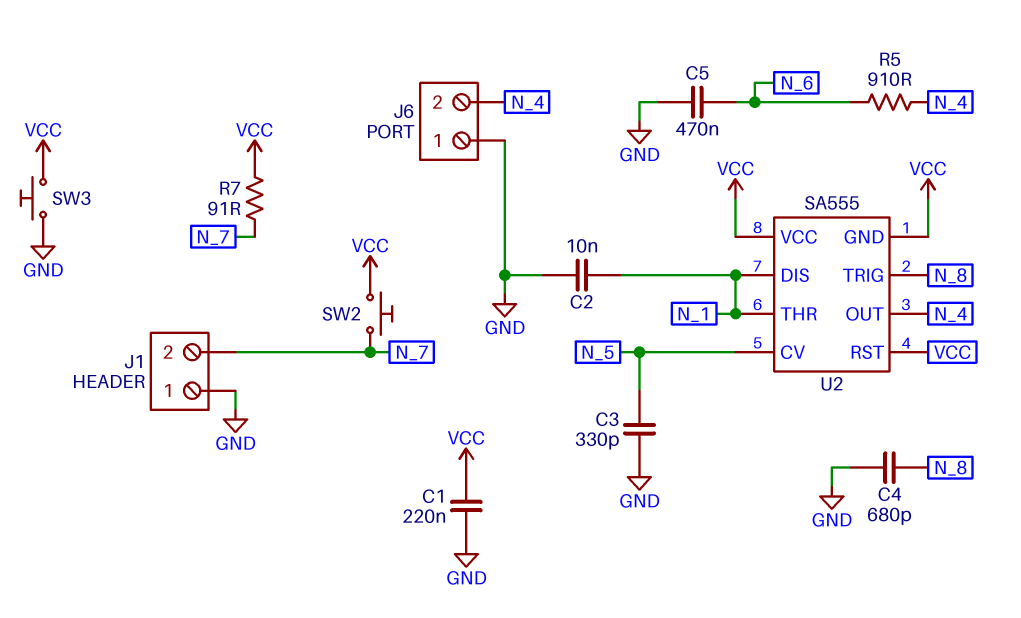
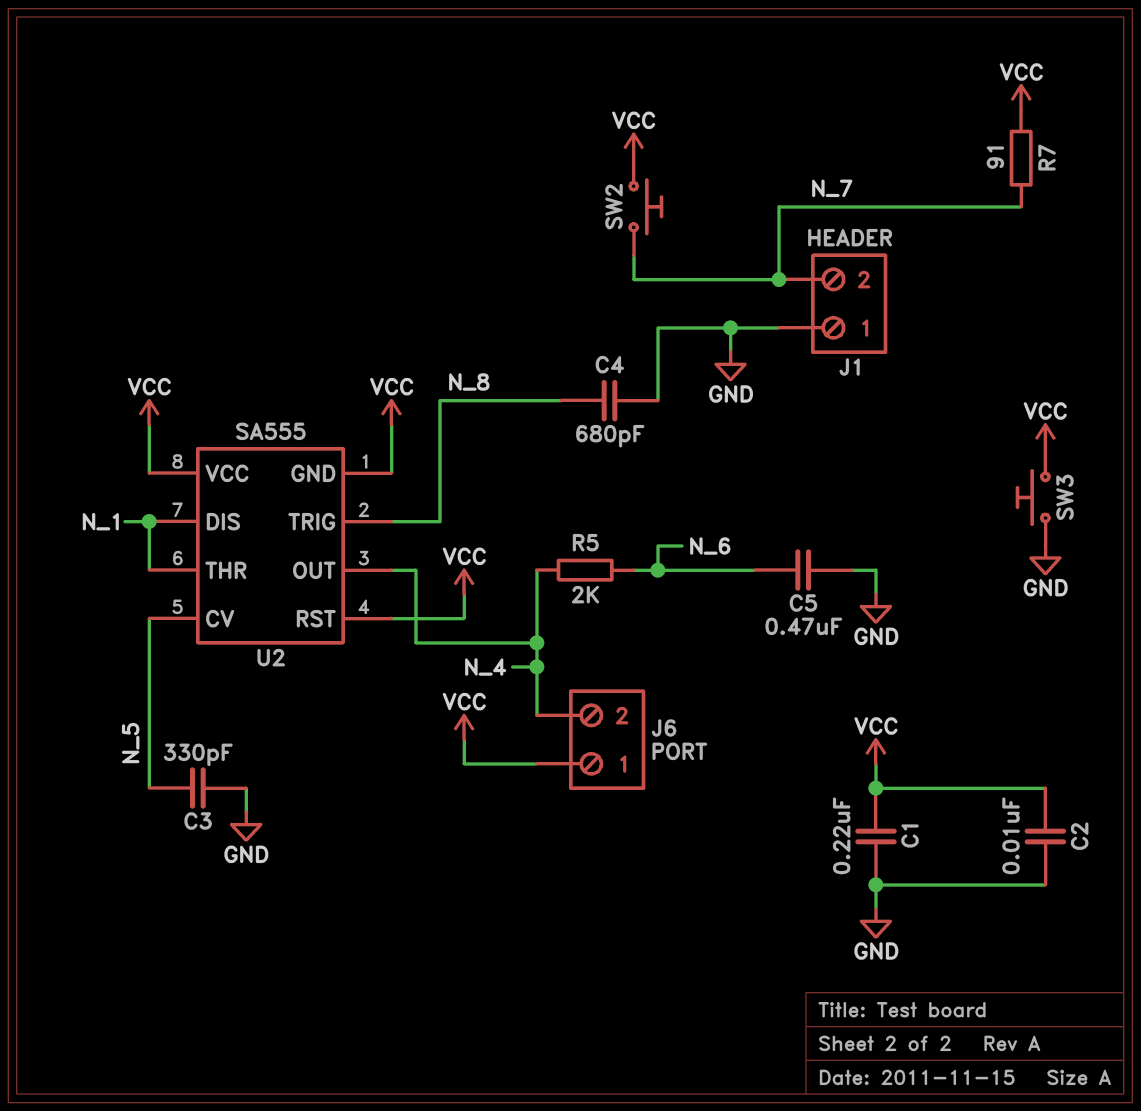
C2: 10nF (GND, N_1) -> 10nF (GND, VCC)
J6 pin 1: GND -> VCC
R5: 910 (N_4, N_6) -> 2k (N_4, N_6)

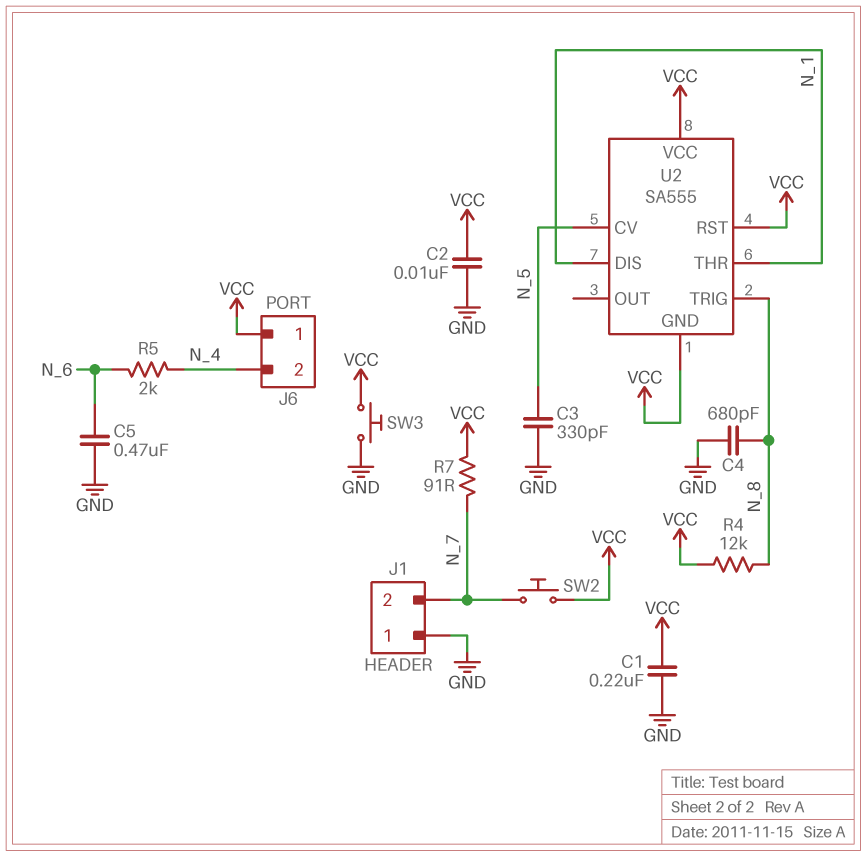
R4: none -> 12k (N_8, VCC)
U2 pin OUT: N_4 -> none

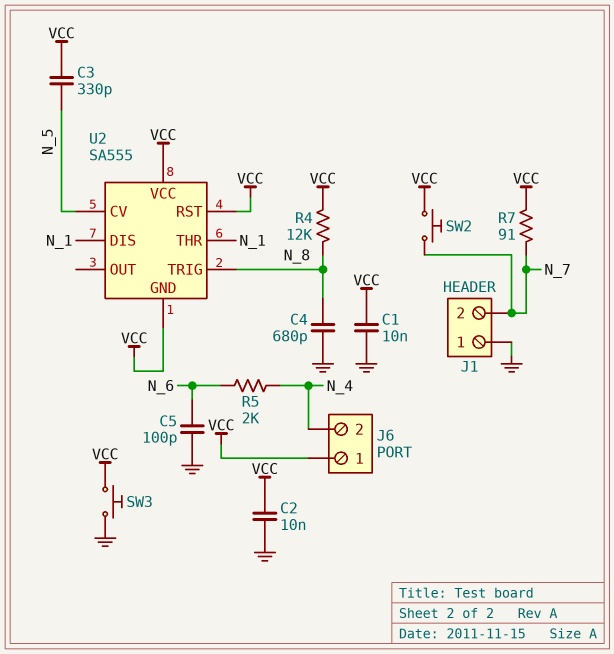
C1: 220nF (GND, VCC) -> 10nF (GND, VCC)
C3: 330pF (GND, N_5) -> 330pF (N_5, VCC)
C5: 470nF (GND, N_6) -> 100pF (GND, N_6)

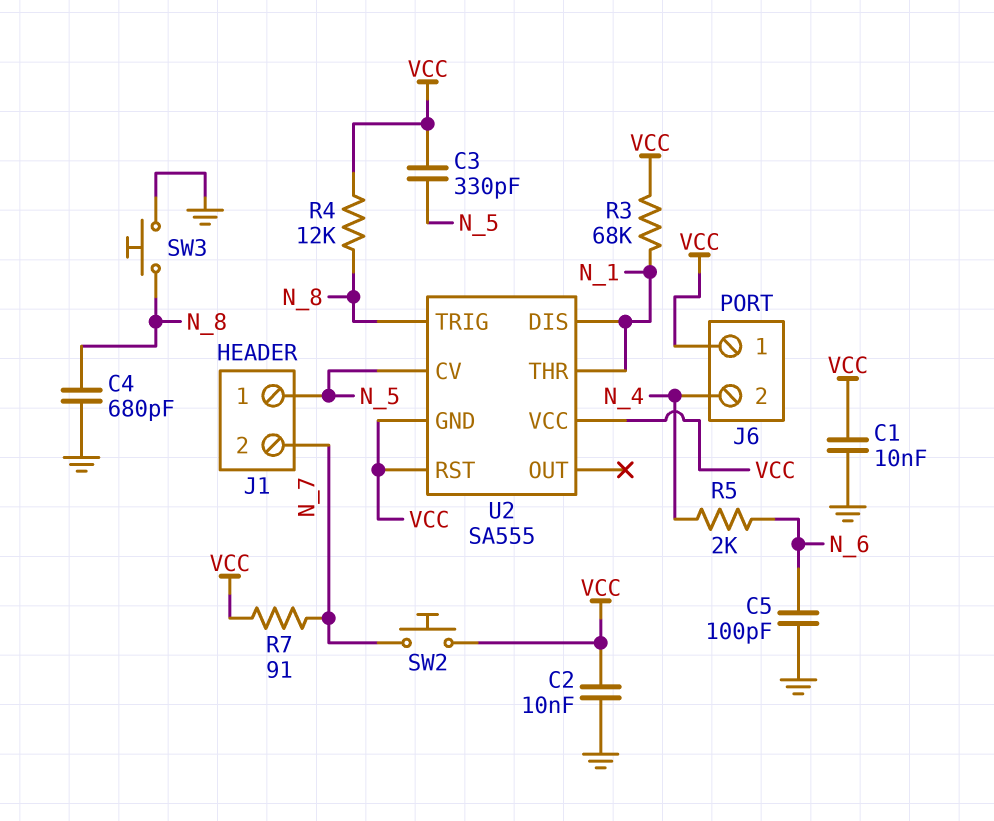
J1 pin 1: GND -> N_5
R3: none -> 68k (N_1, VCC)
SW3: button (GND, VCC) -> button (GND, N_8)

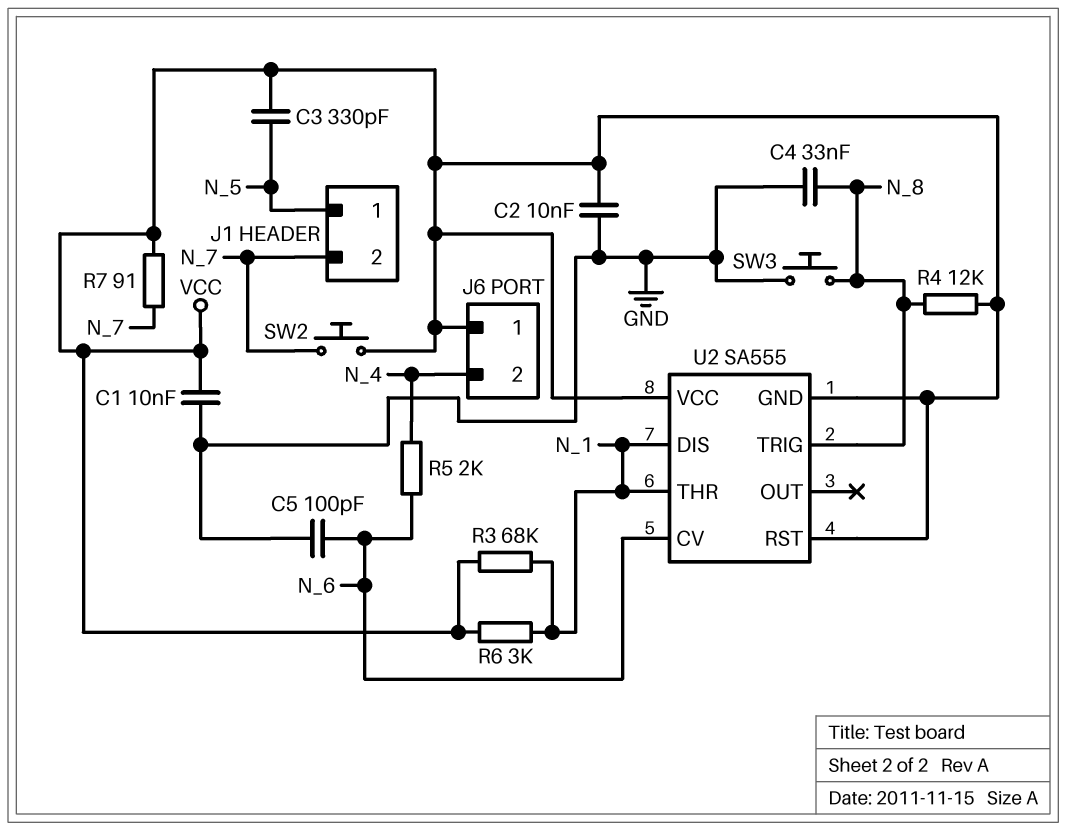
C4: 680pF (GND, N_8) -> 33nF (GND, N_8)
R6: none -> 3k (N_1, VCC)
U2 pin CV: N_5 -> N_6

